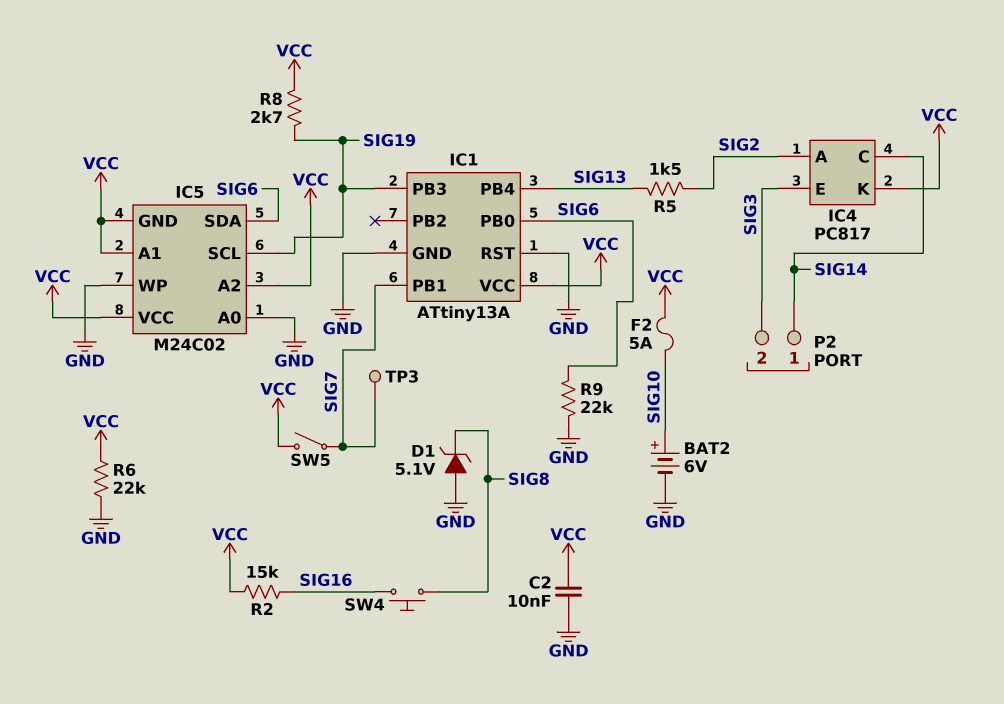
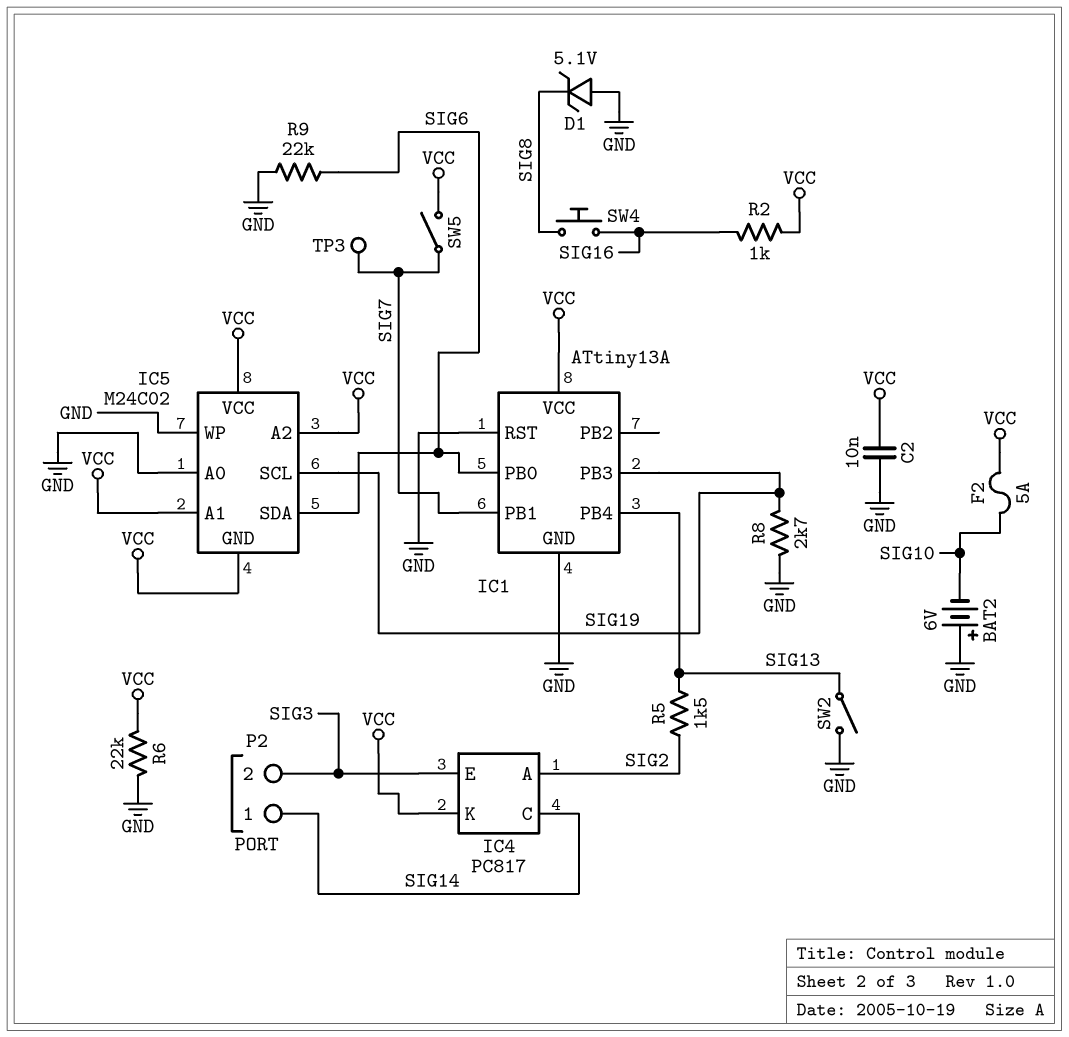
BAT2: 6V (plus SIG10, minus GND) -> 6V (plus GND, minus SIG10)
R2: 15k (SIG16, VCC) -> 1k (SIG16, VCC)
R8: 2.7k (SIG19, VCC) -> 2.7k (GND, SIG19)
SW2: none -> switch (GND, SIG13)

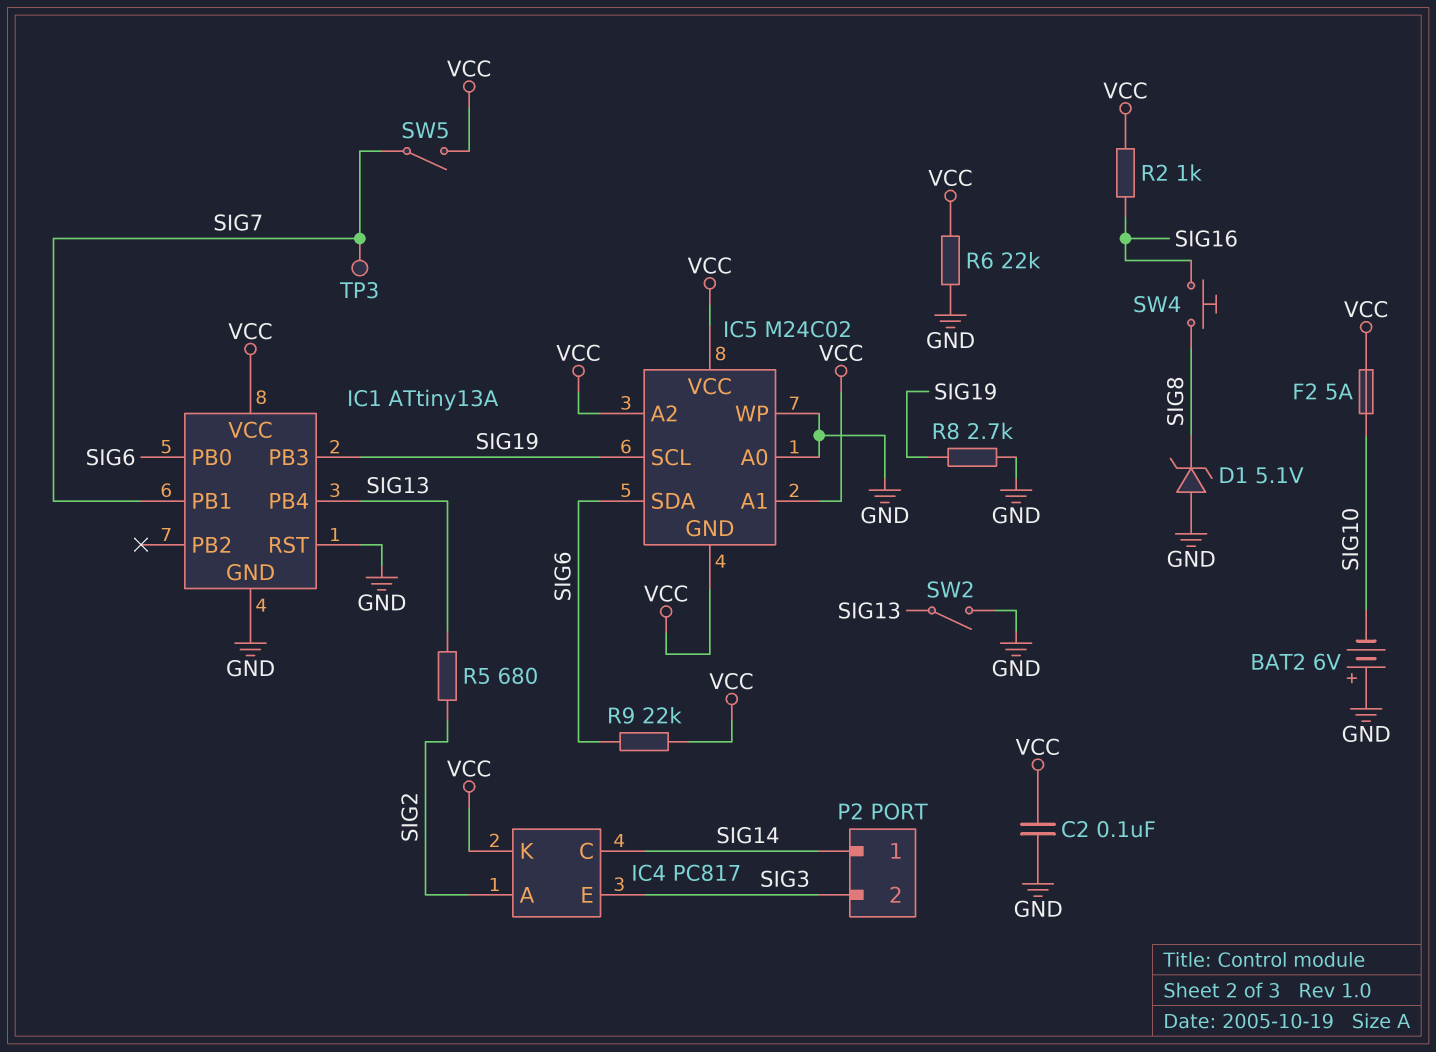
C2: 10nF (GND, VCC) -> 100nF (GND, VCC)
R5: 1.5k (SIG2, SIG13) -> 680 (SIG2, SIG13)
R9: 22k (GND, SIG6) -> 22k (SIG6, VCC)

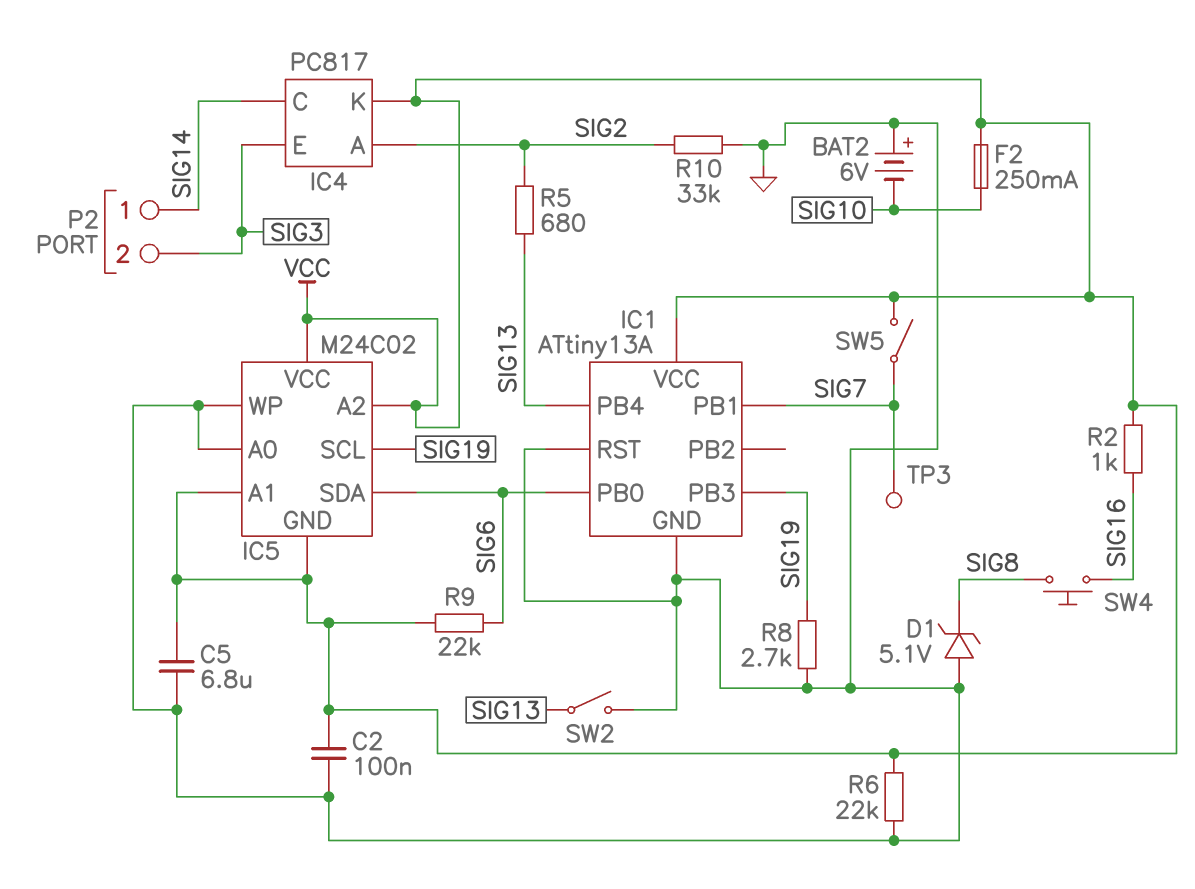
C5: none -> 6.8uF (GND, VCC)
F2: 5A (SIG10, VCC) -> 250mA (SIG10, VCC)
R10: none -> 33k (GND, SIG2)

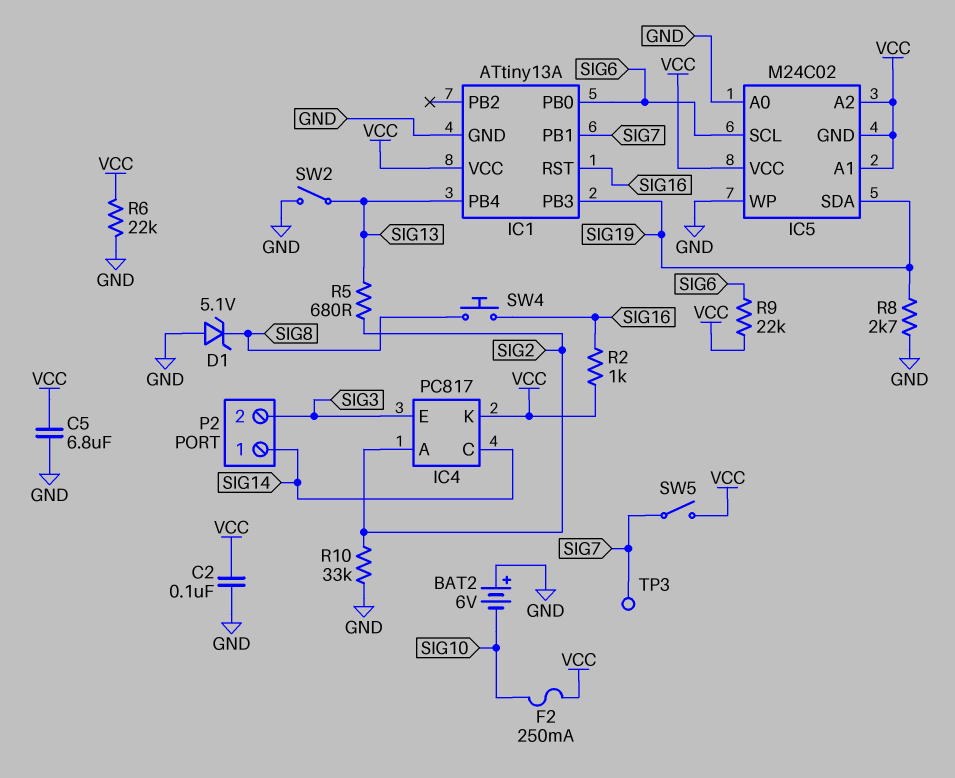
IC1 pin RST: GND -> SIG16
IC5 pin SCL: SIG19 -> SIG6
IC5 pin SDA: SIG6 -> SIG19

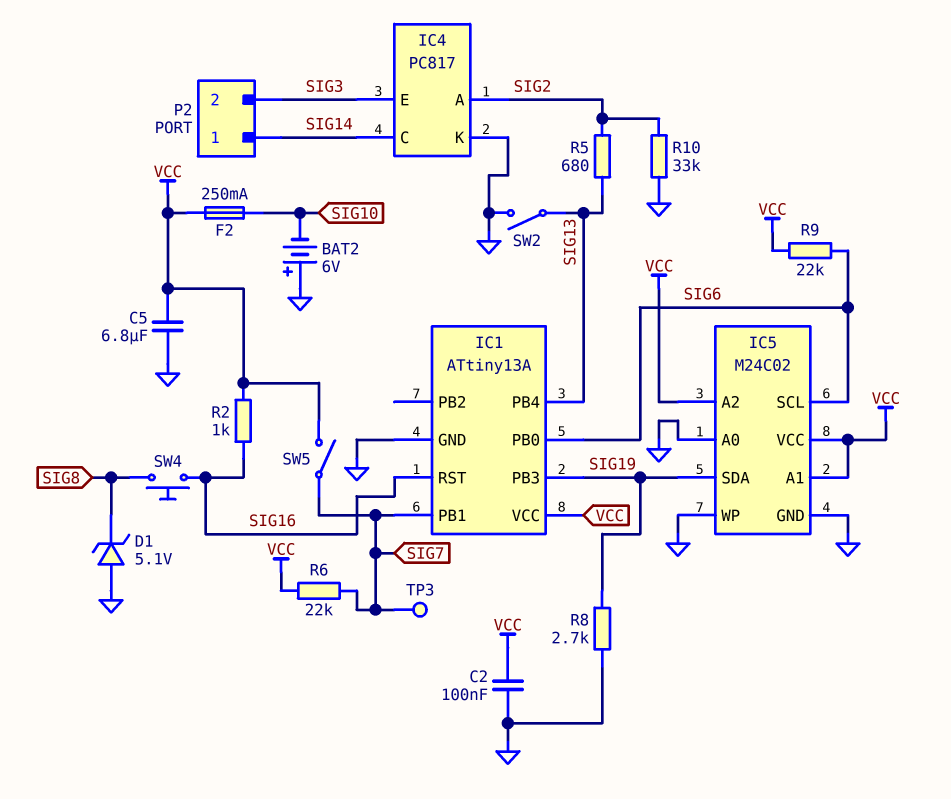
IC4 pin K: VCC -> GND
IC5 pin GND: VCC -> GND
R6: 22k (GND, VCC) -> 22k (SIG7, VCC)

